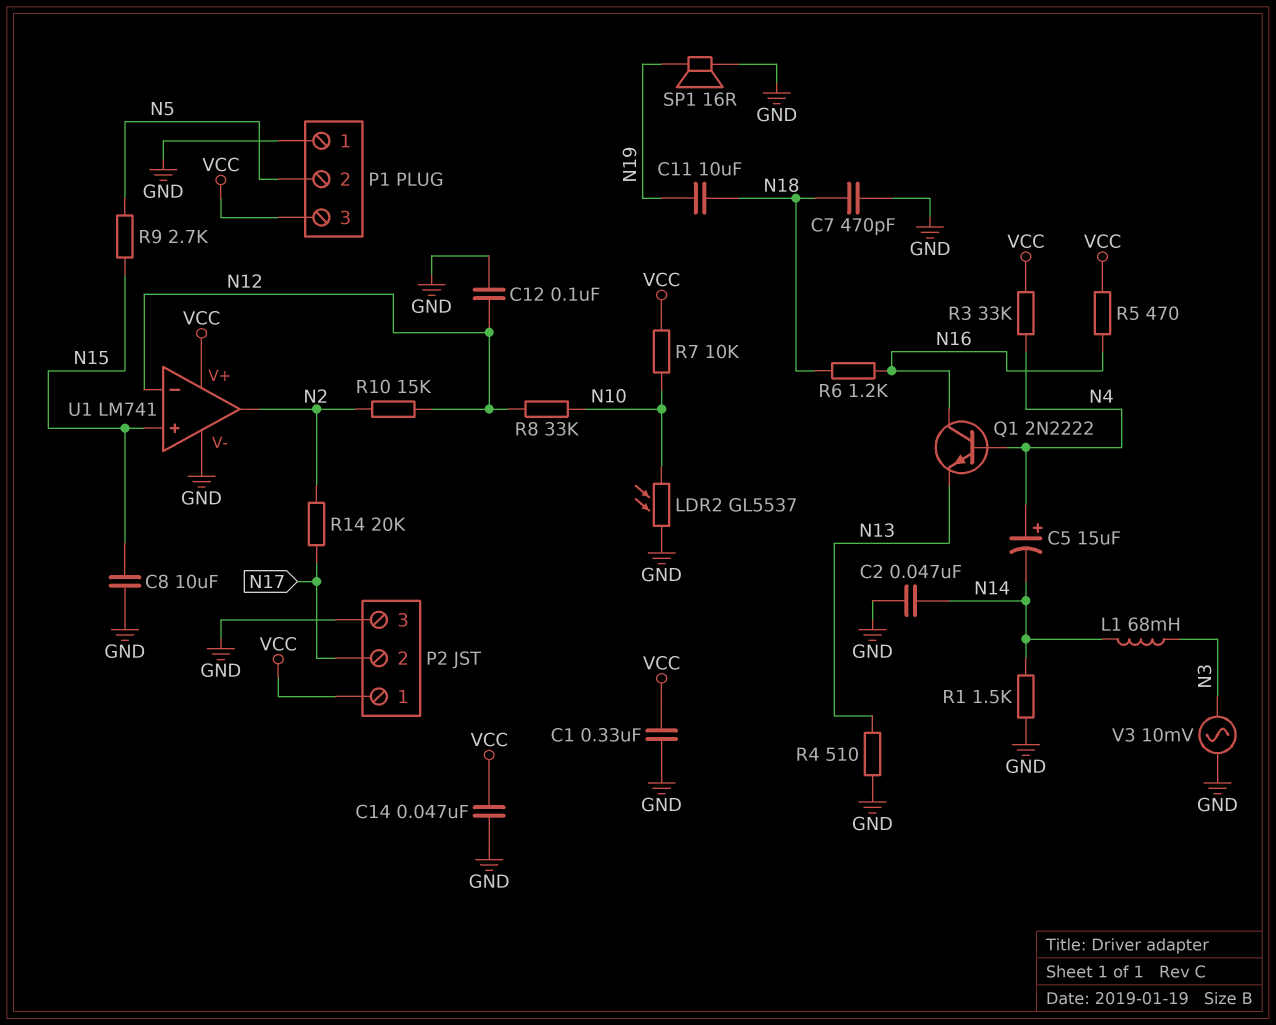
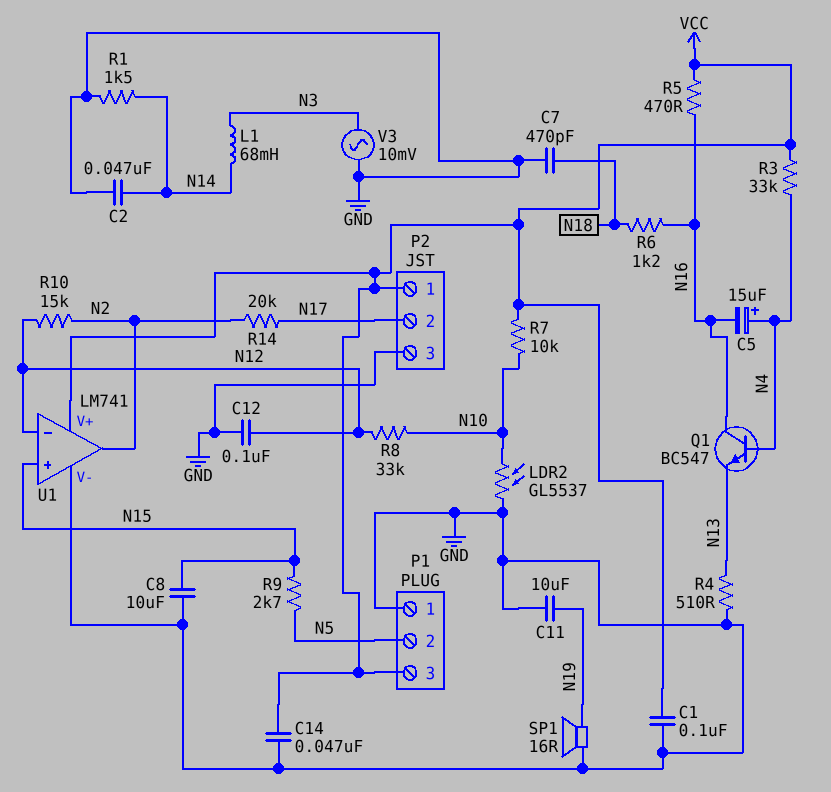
C1: 330nF (GND, VCC) -> 100nF (GND, VCC)
C5: 15uF (plus N4, minus N14) -> 15uF (plus N4, minus N16)
C11: 10uF (N18, N19) -> 10uF (GND, N19)
Q1: NPN 2N2222 (B N4, C N16, E N13) -> NPN BC547 (B N4, C N16, E N13)

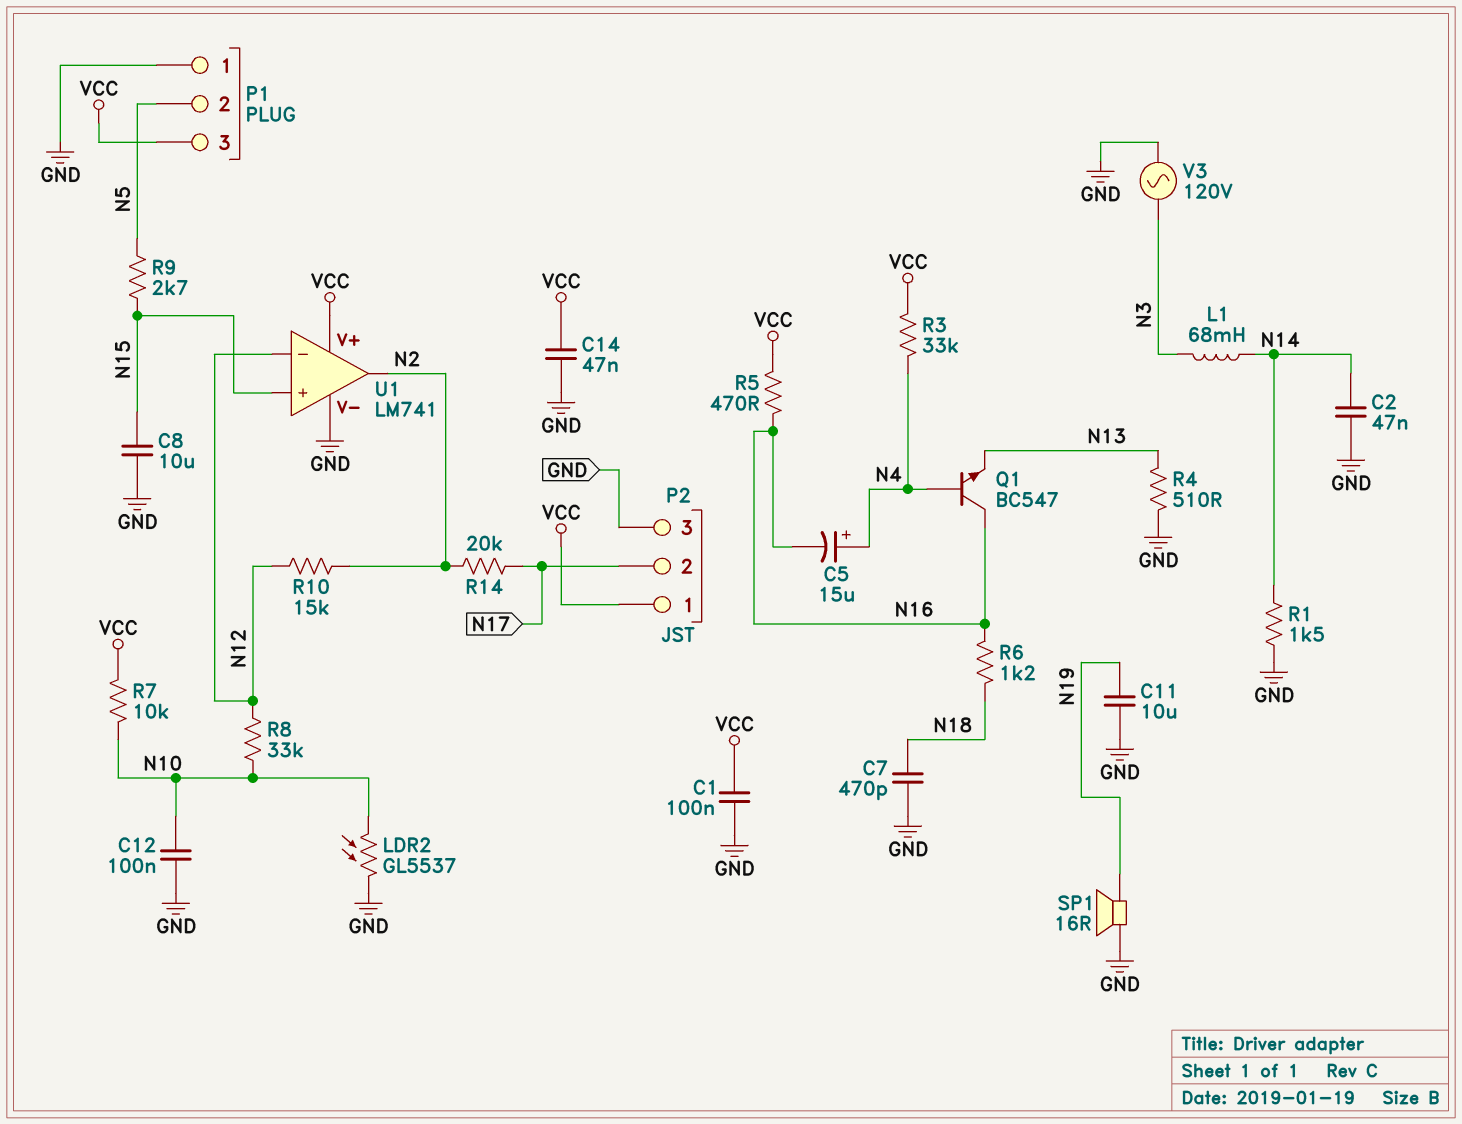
C12: 100nF (GND, N12) -> 100nF (GND, N10)
V3: AC 10mV (GND, N3) -> AC 120V (GND, N3)

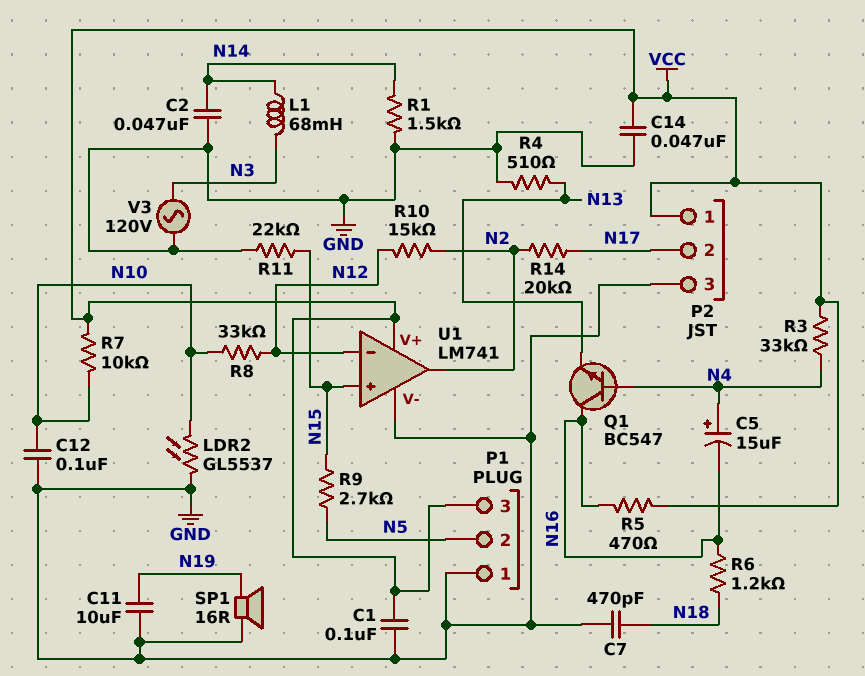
C8: 10uF (GND, N15) -> none
R11: none -> 22k (GND, N15)

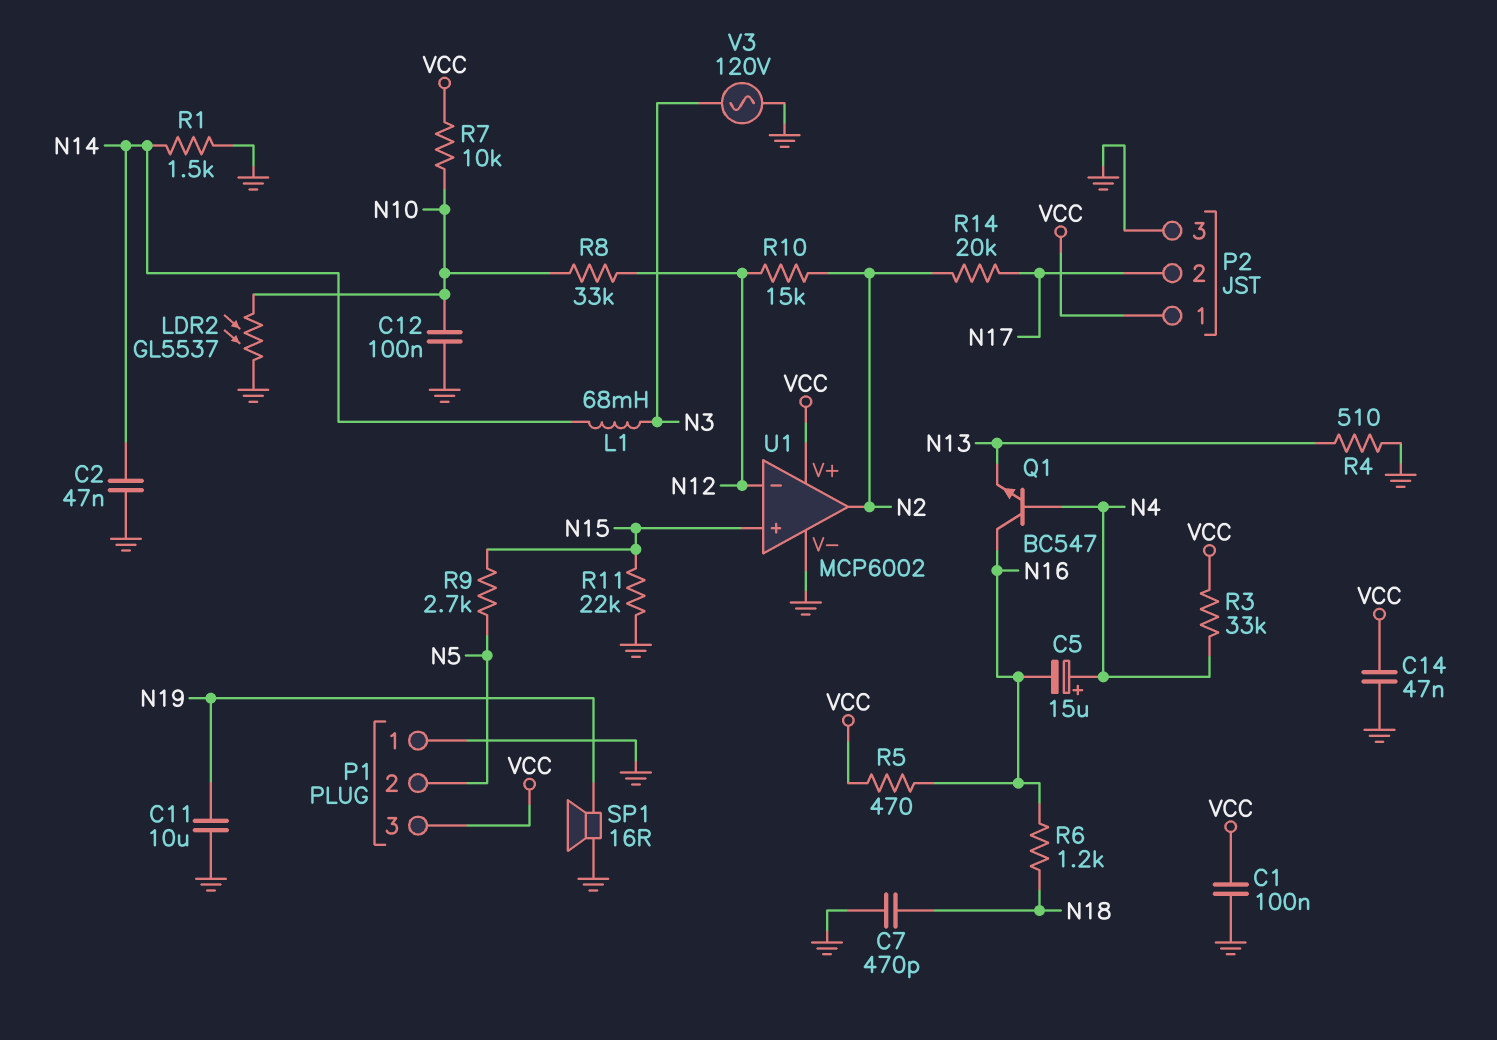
U1: LM741 -> MCP6002

